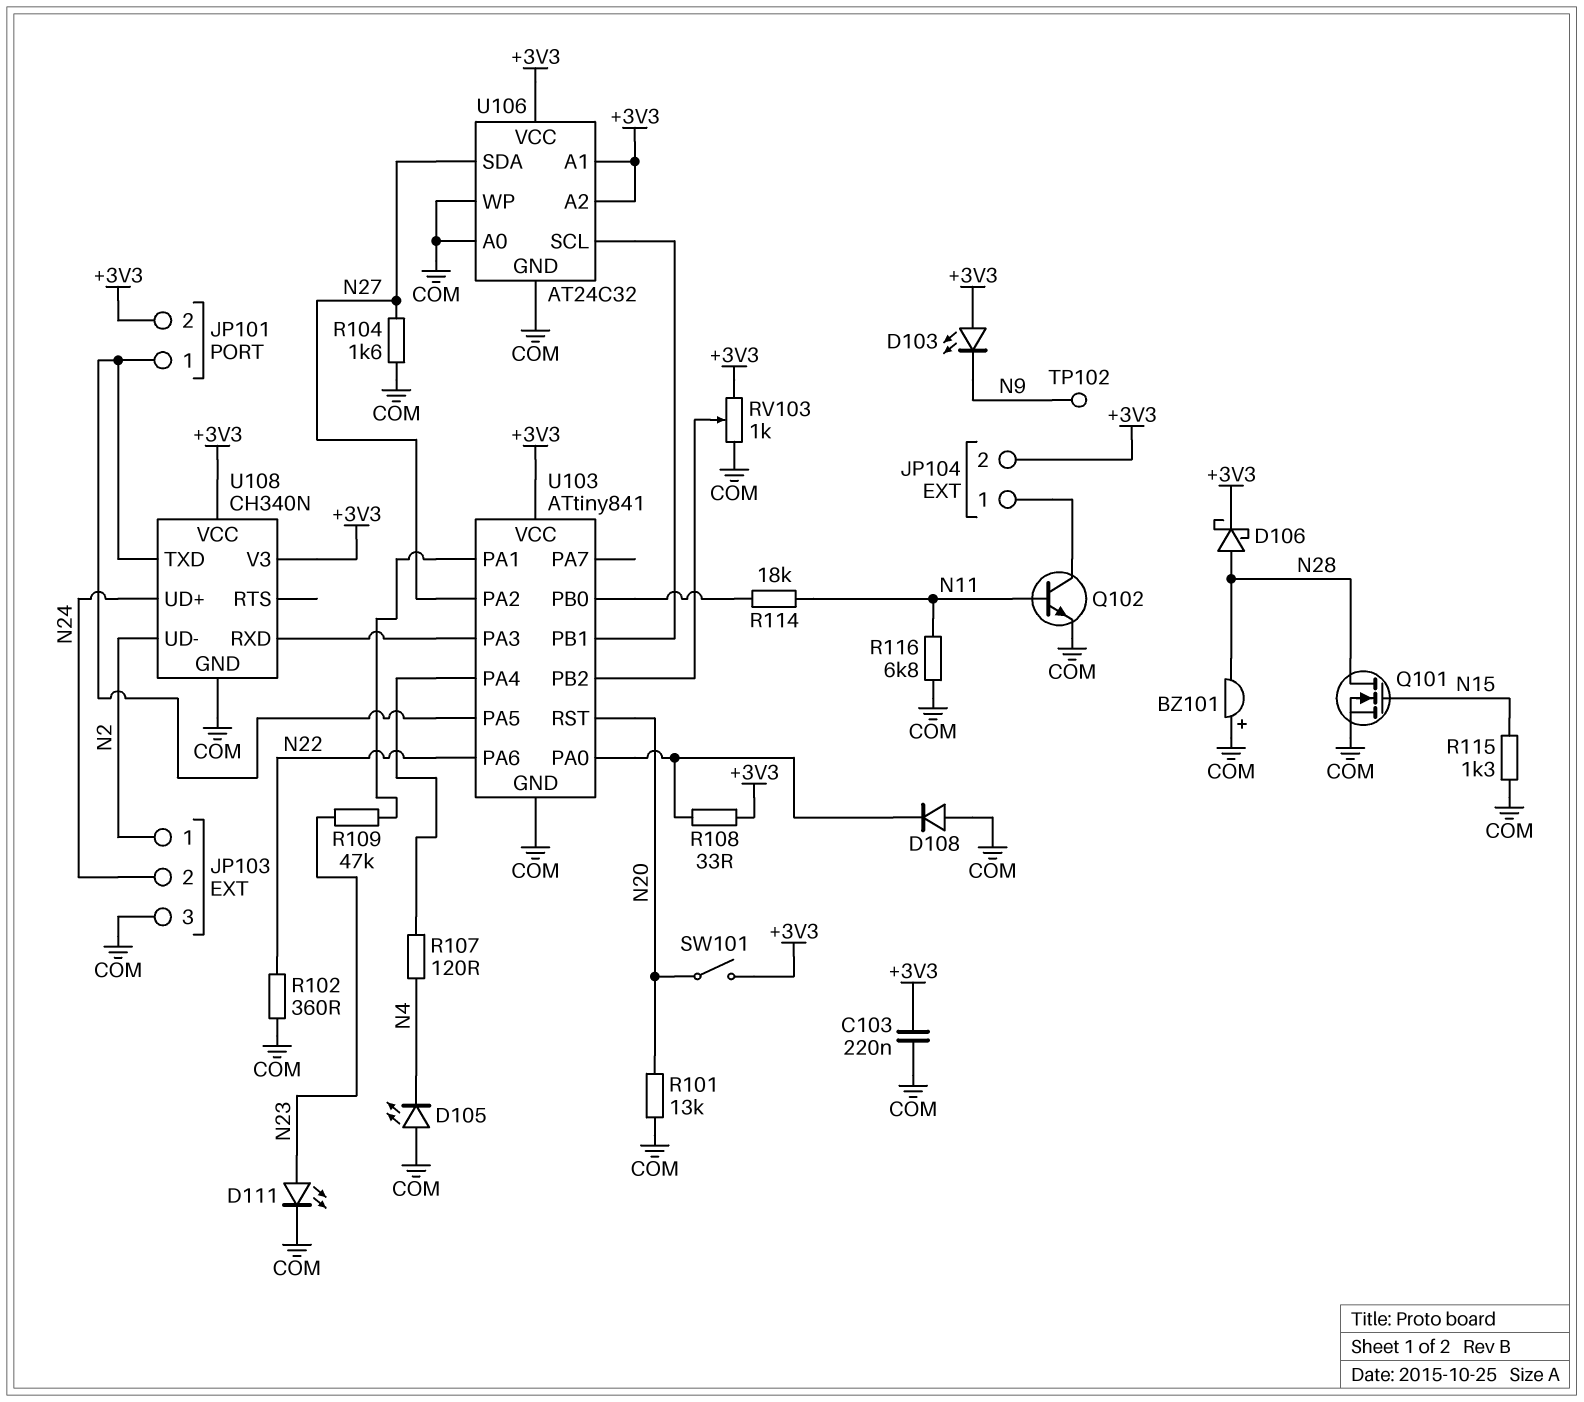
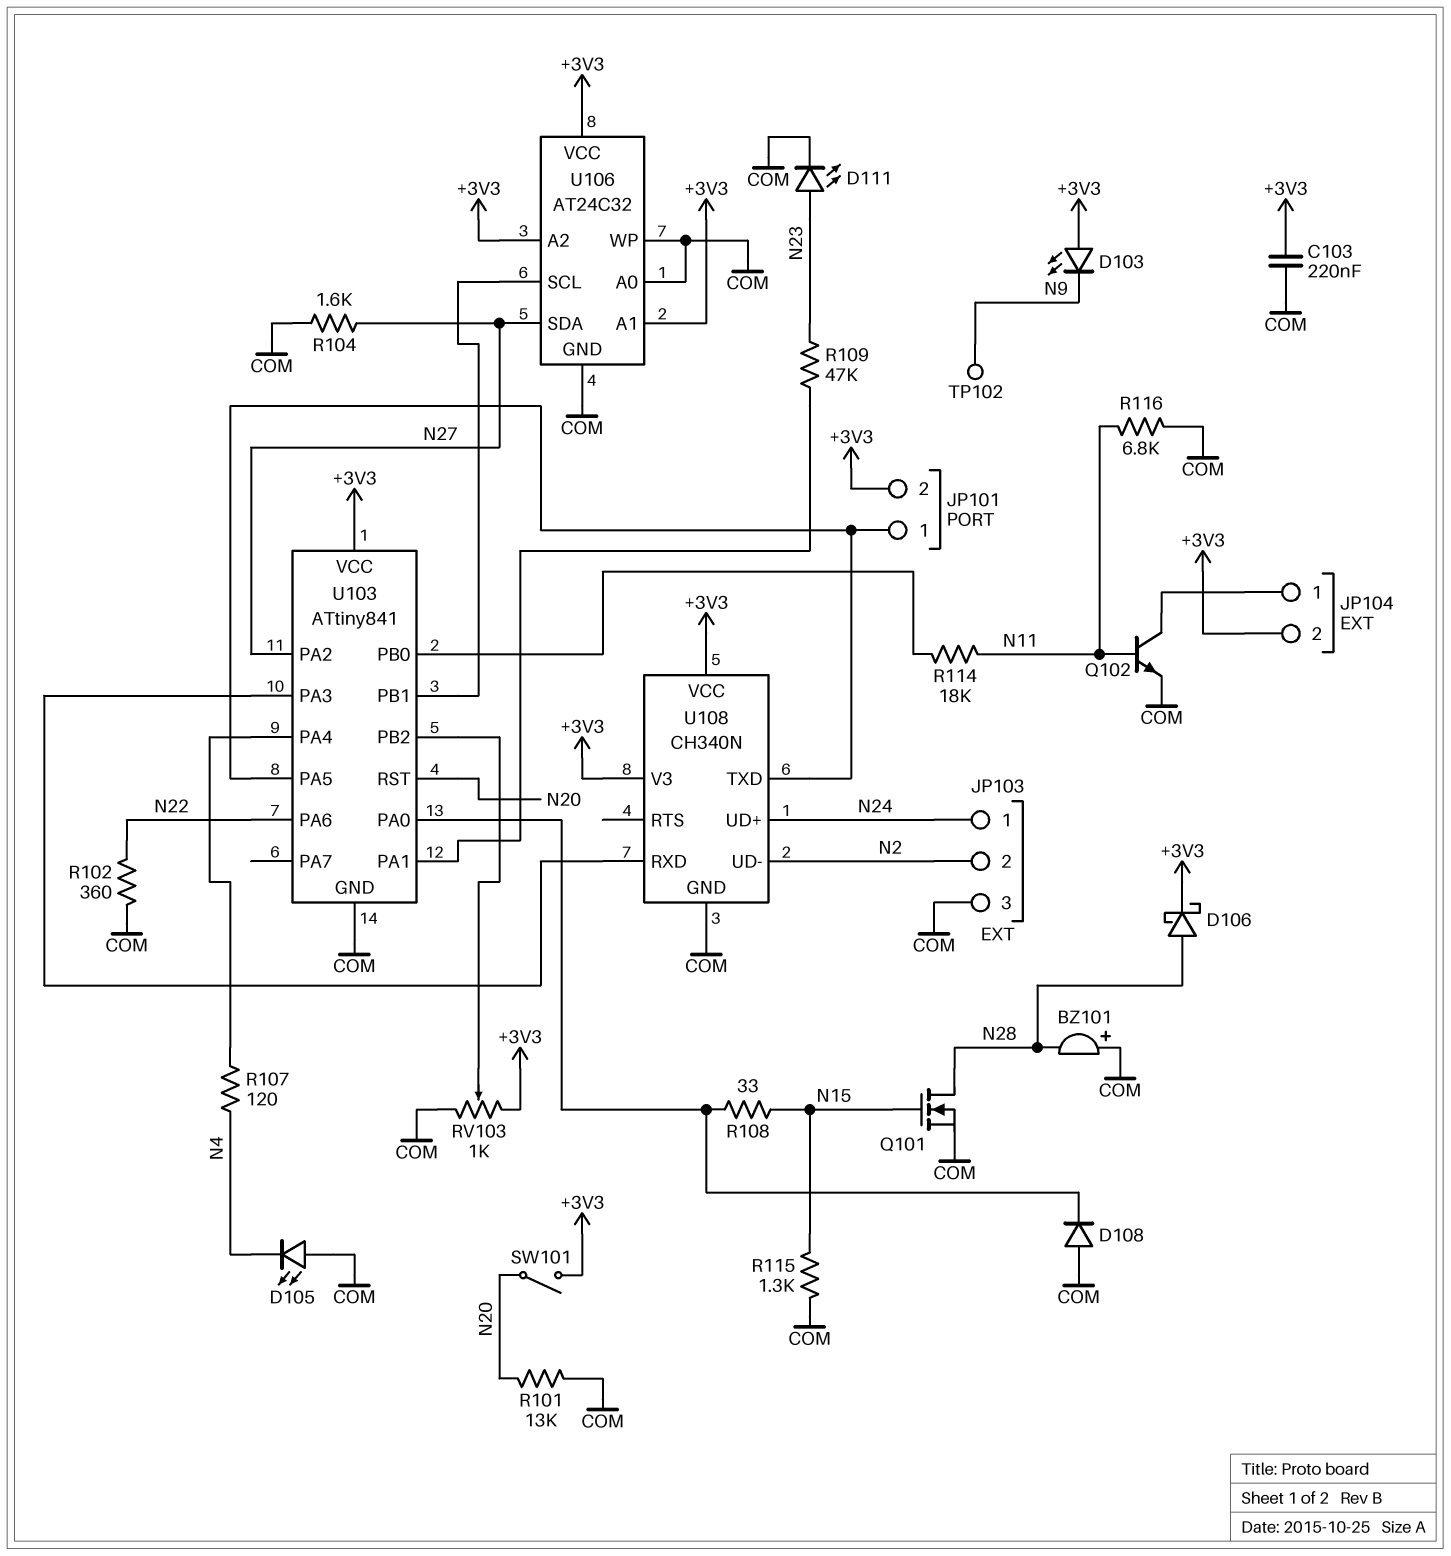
JP103 pin 1: N2 -> N24
JP103 pin 2: N24 -> N2
R108: 33 (+3V3, U103/PA0) -> 33 (N15, U103/PA0)

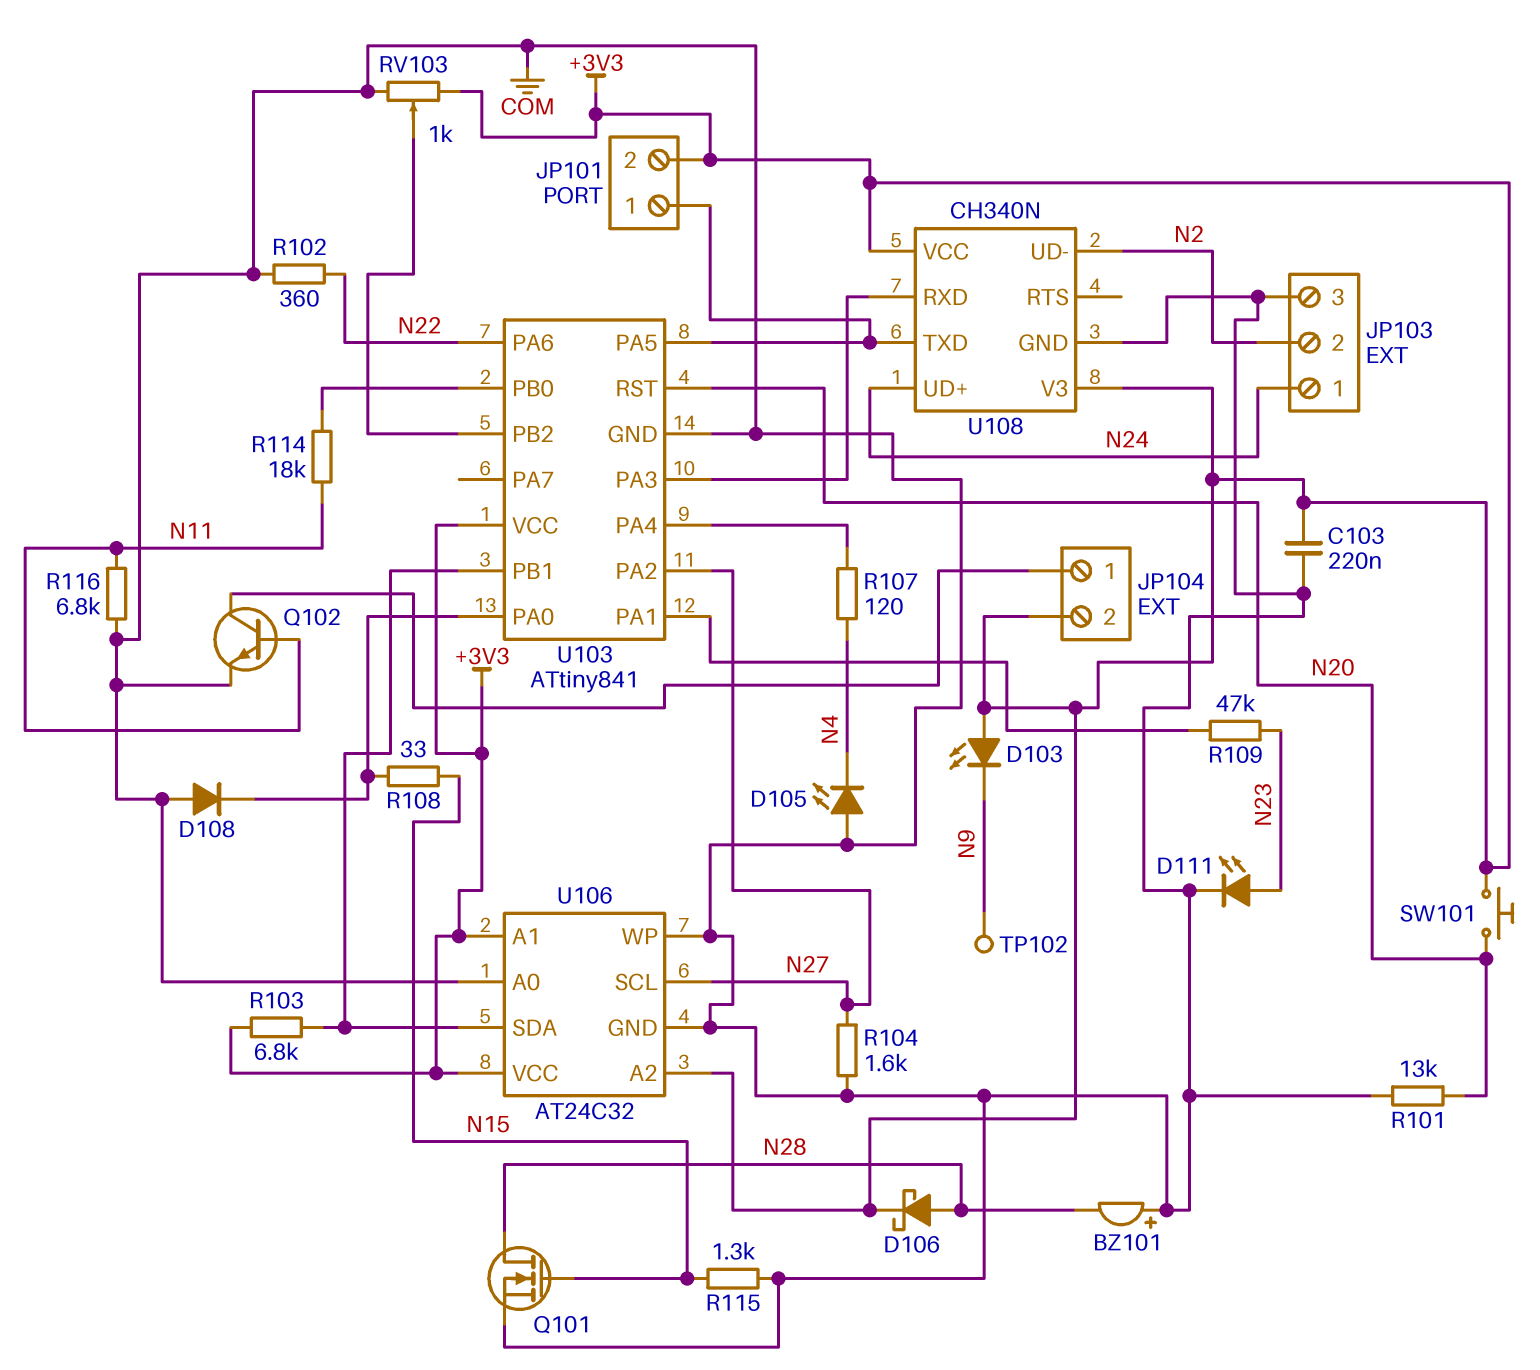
R103: none -> 6.8k (+3V3, U103/PB1)
SW101: switch (+3V3, N20) -> button (+3V3, N20)
U106 pin SCL: U103/PB1 -> N27
U106 pin SDA: N27 -> U103/PB1

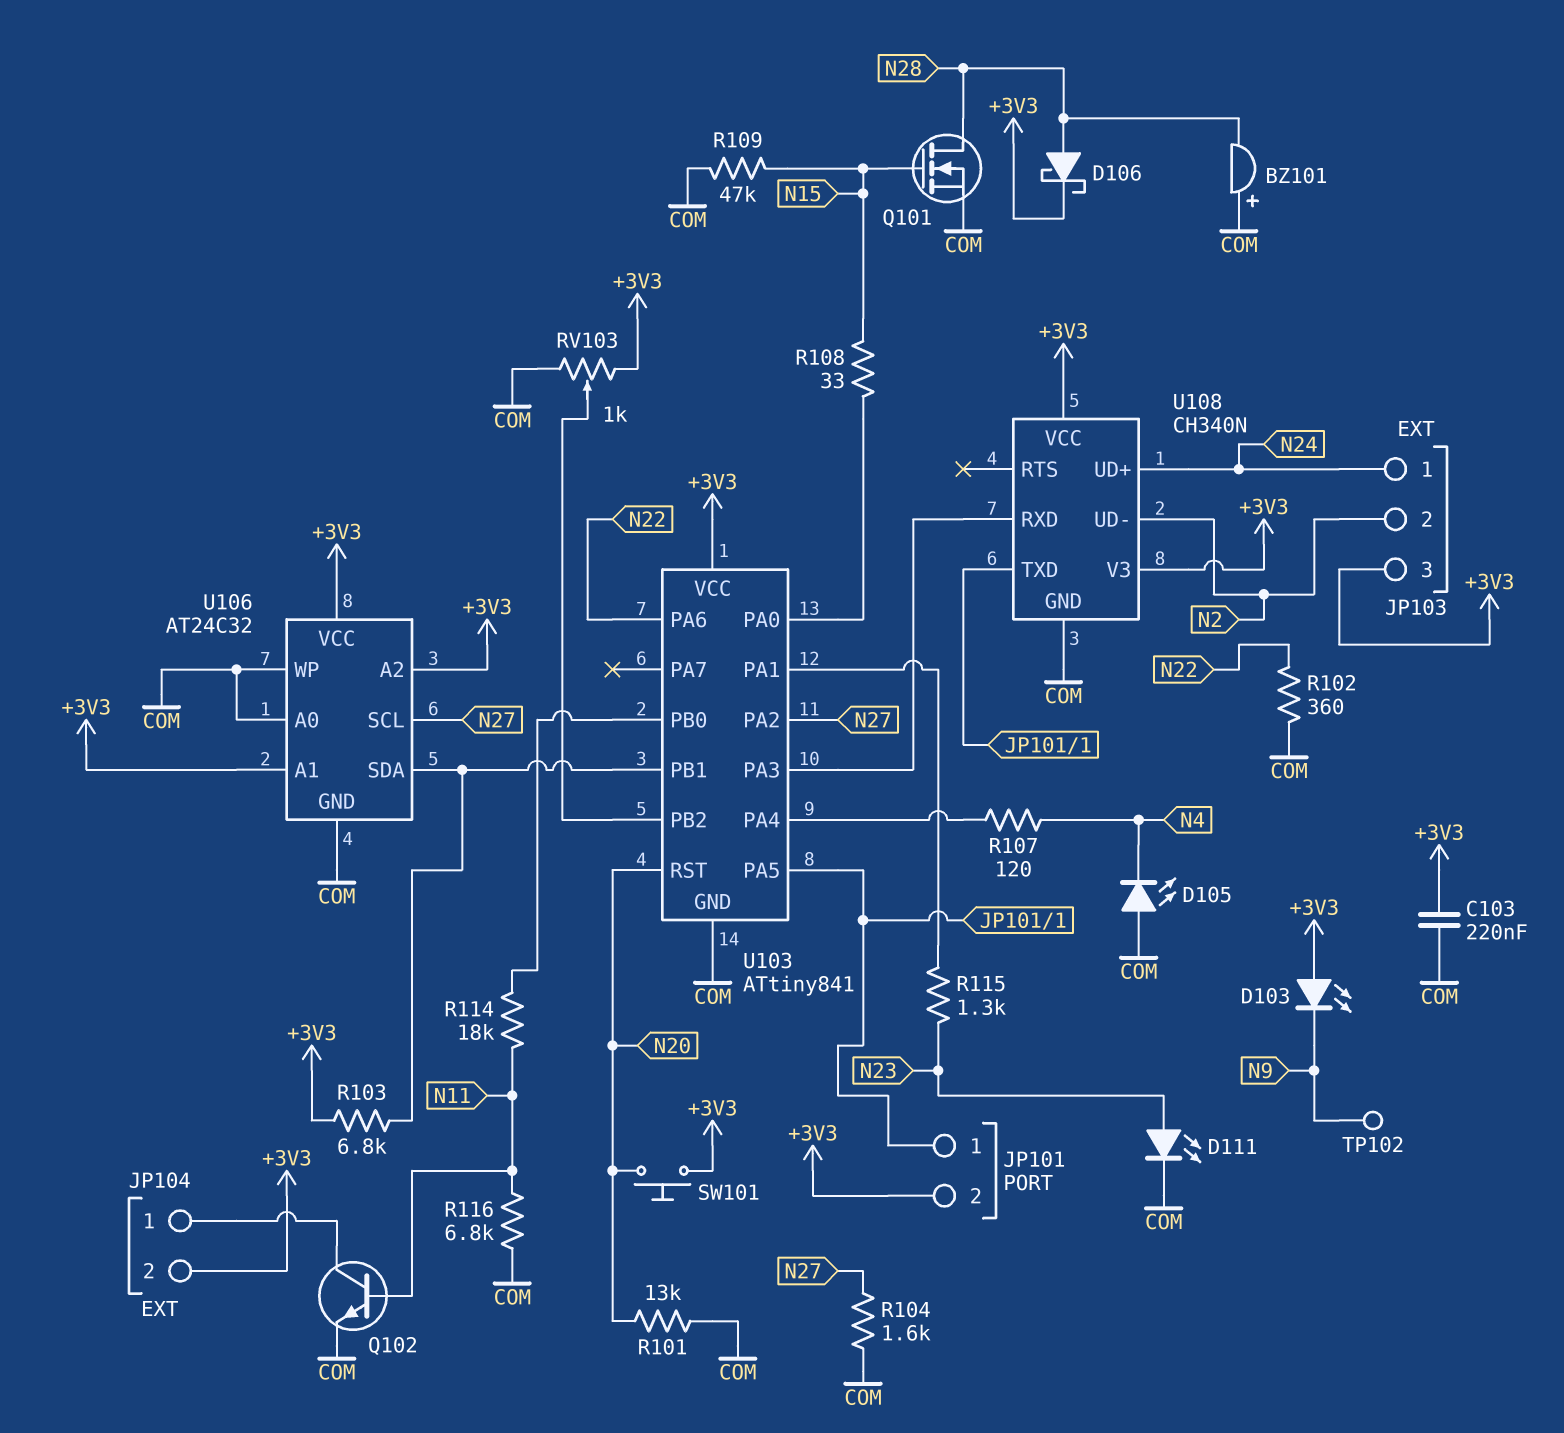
D108: diode (A COM, K U103/PA0) -> none
JP103 pin 3: COM -> +3V3
R109: 47k (N23, U103/PA1) -> 47k (COM, N15)
R115: 1.3k (COM, N15) -> 1.3k (N23, U103/PA1)

